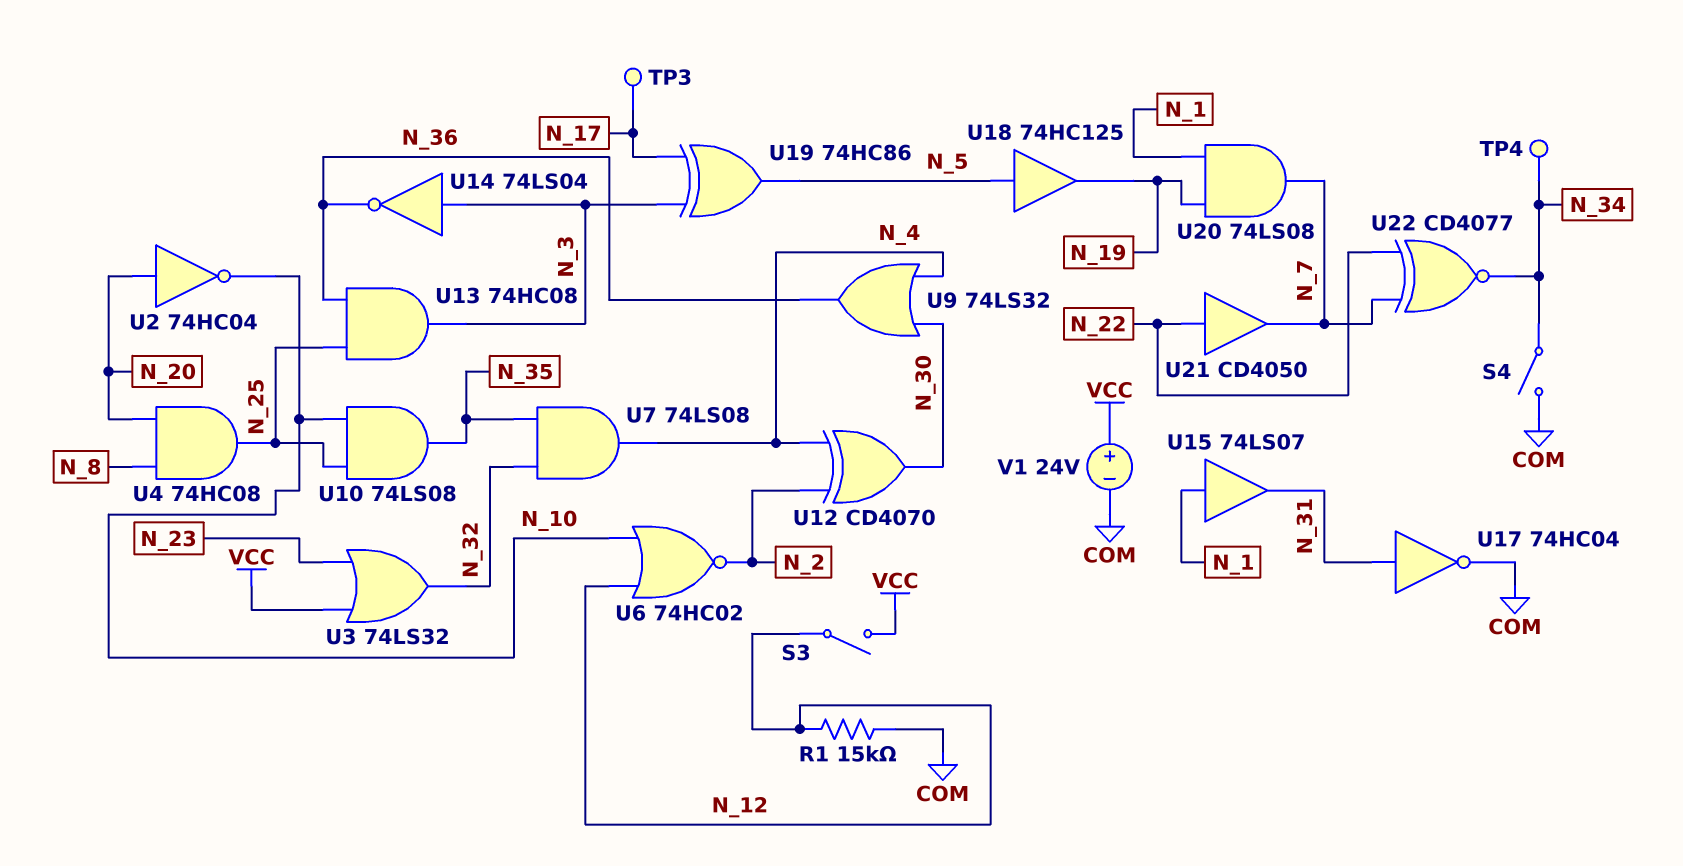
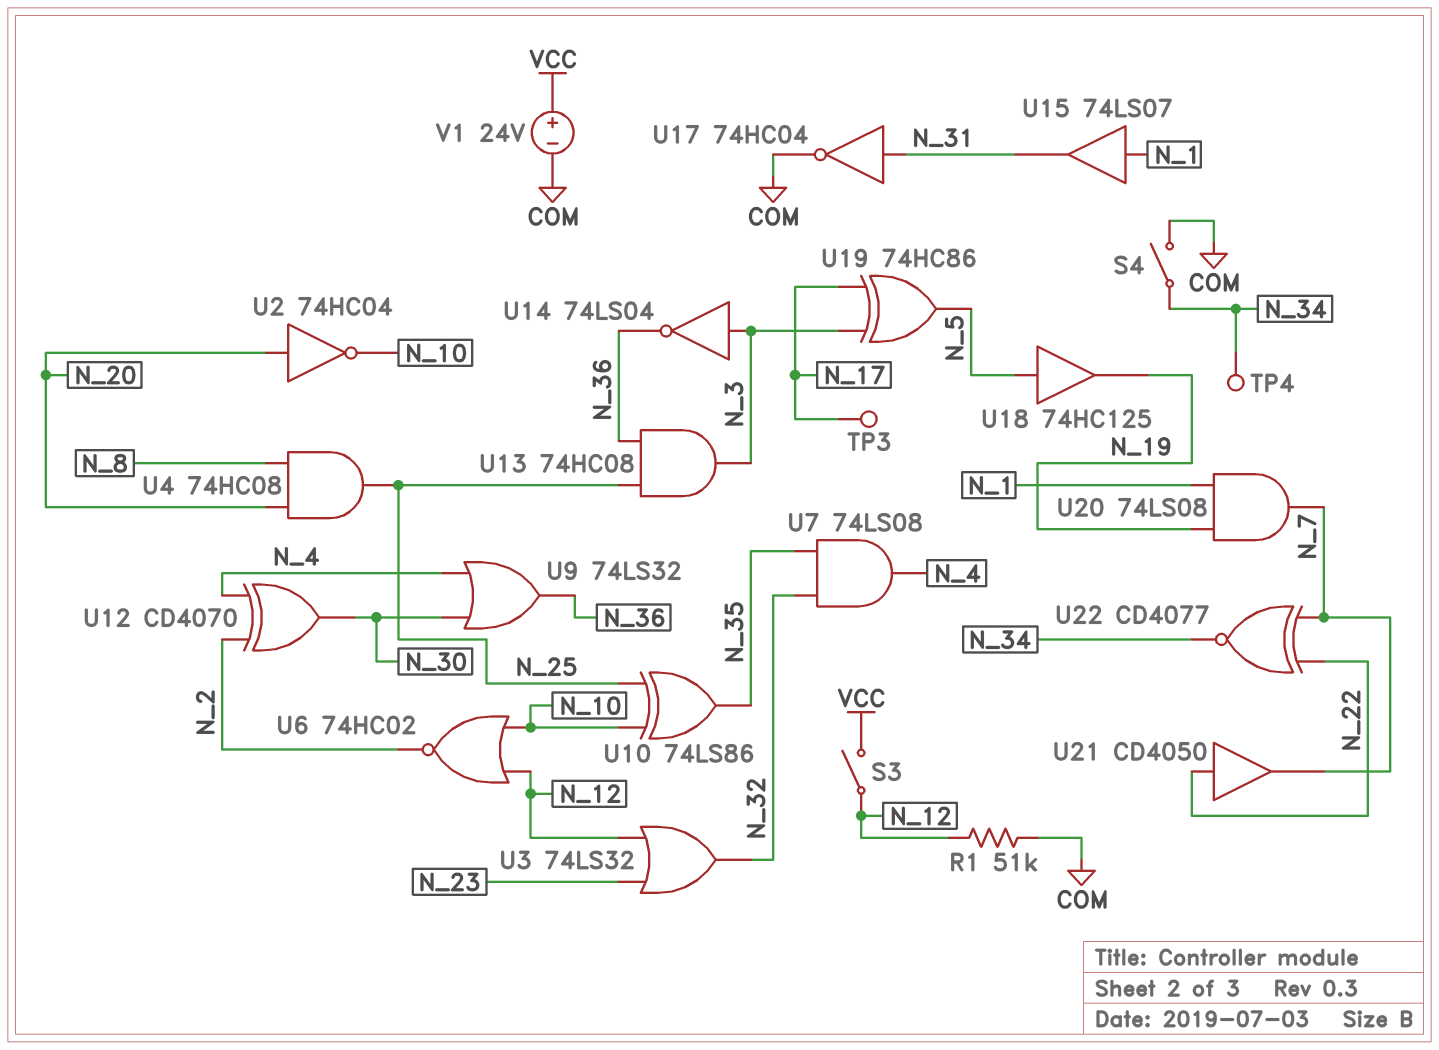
R1: 15k (COM, N_12) -> 51k (COM, N_12)
U3: OR 74LS32 (in N_23, in VCC, out N_32) -> OR 74LS32 (in N_12, in N_23, out N_32)
U10: AND 74LS08 (in N_10, in N_25, out N_35) -> XOR 74LS86 (in N_10, in N_25, out N_35)

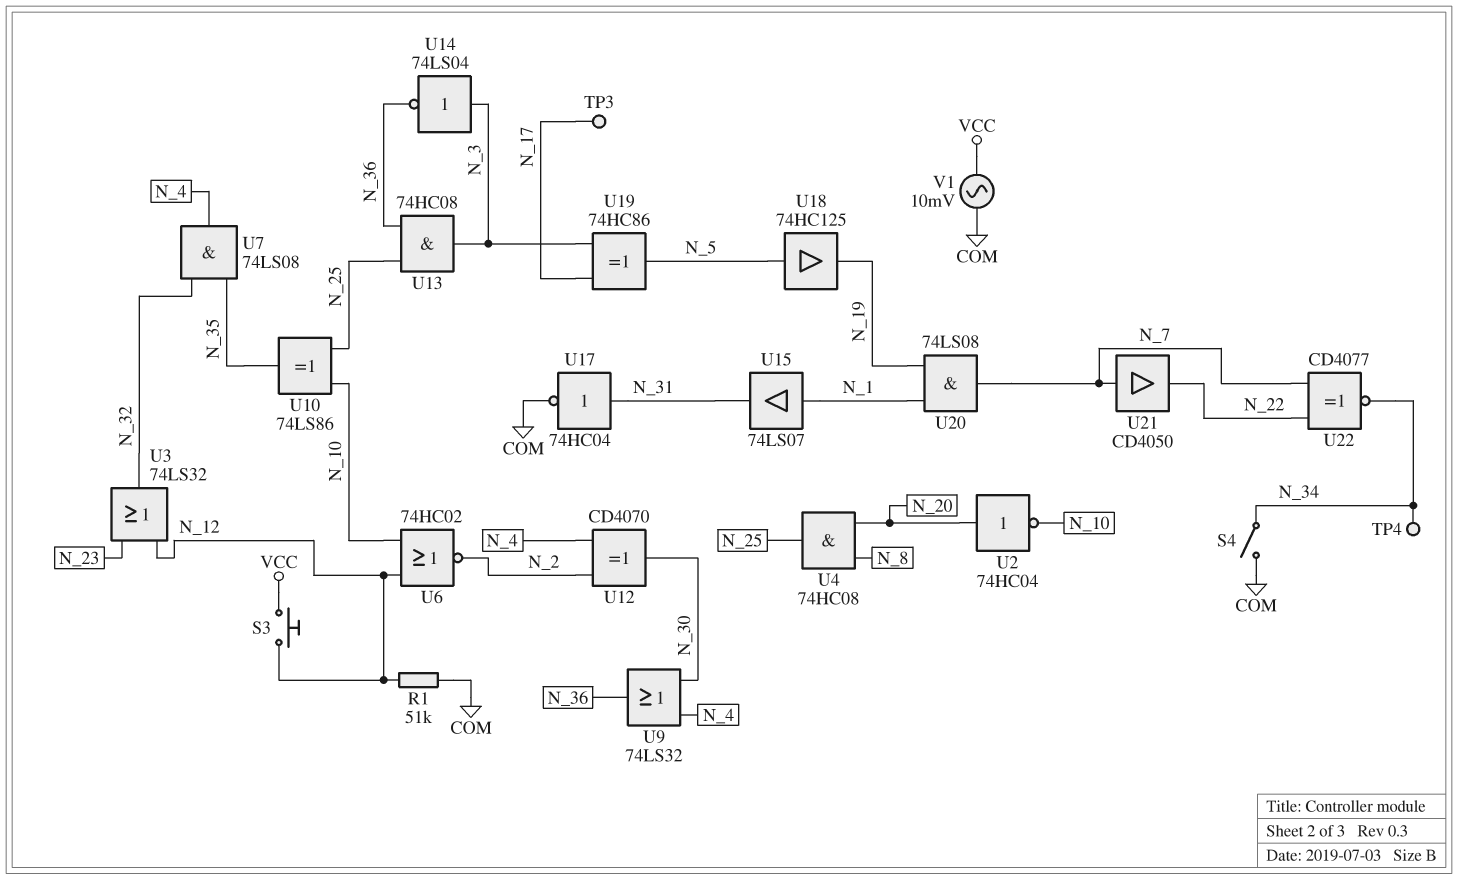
S3: switch (N_12, VCC) -> button (N_12, VCC)
U21: buffer CD4050 (in N_22, out N_7) -> buffer CD4050 (in N_7, out N_22)
V1: 24V (plus VCC, minus COM) -> AC 10mV (COM, VCC)

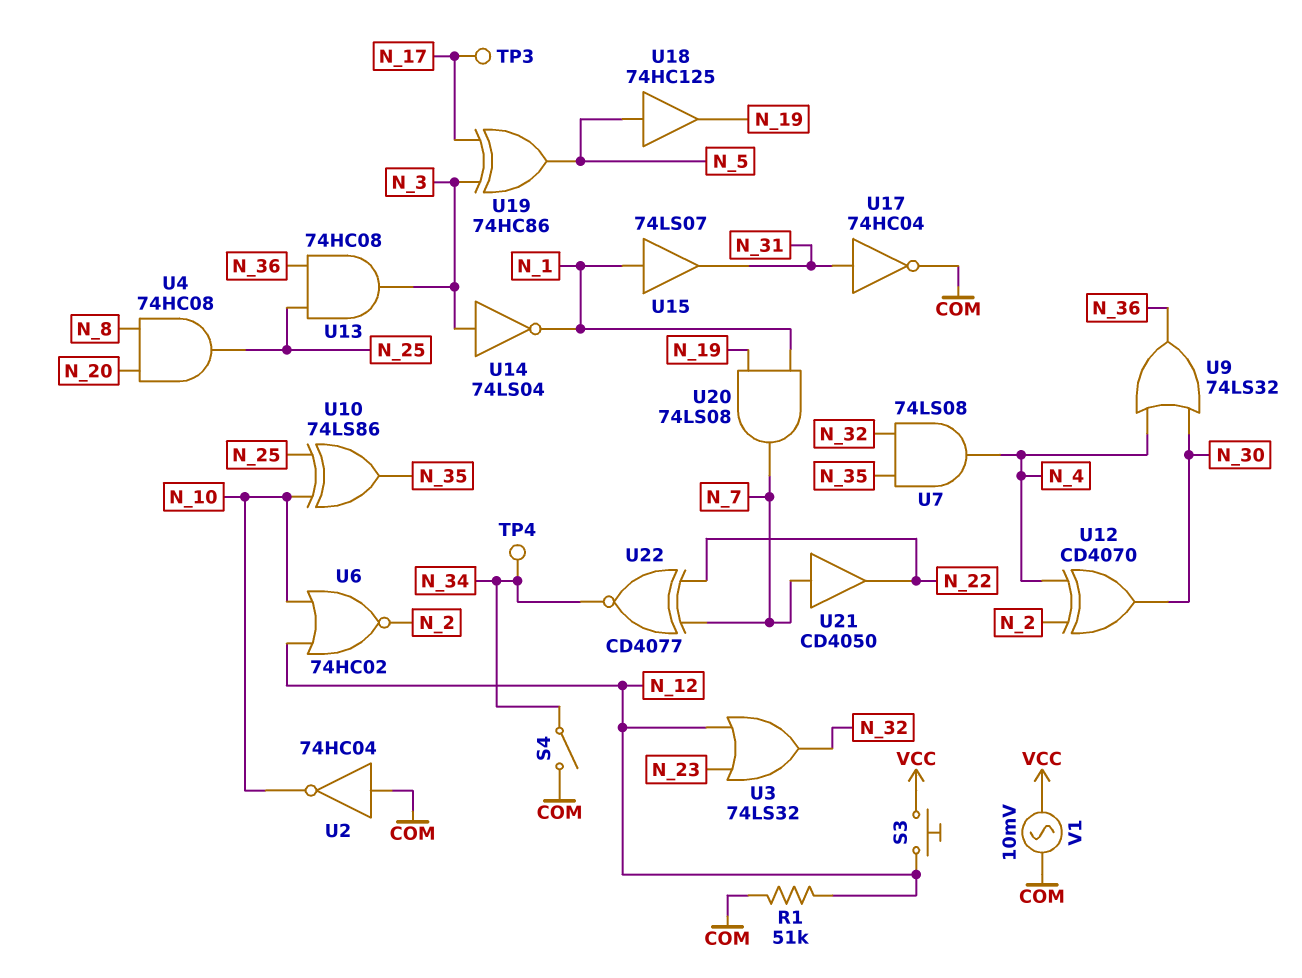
U2: NOT 74HC04 (in N_20, out N_10) -> NOT 74HC04 (in COM, out N_10)
U14: NOT 74LS04 (in N_3, out N_36) -> NOT 74LS04 (in N_3, out N_1)

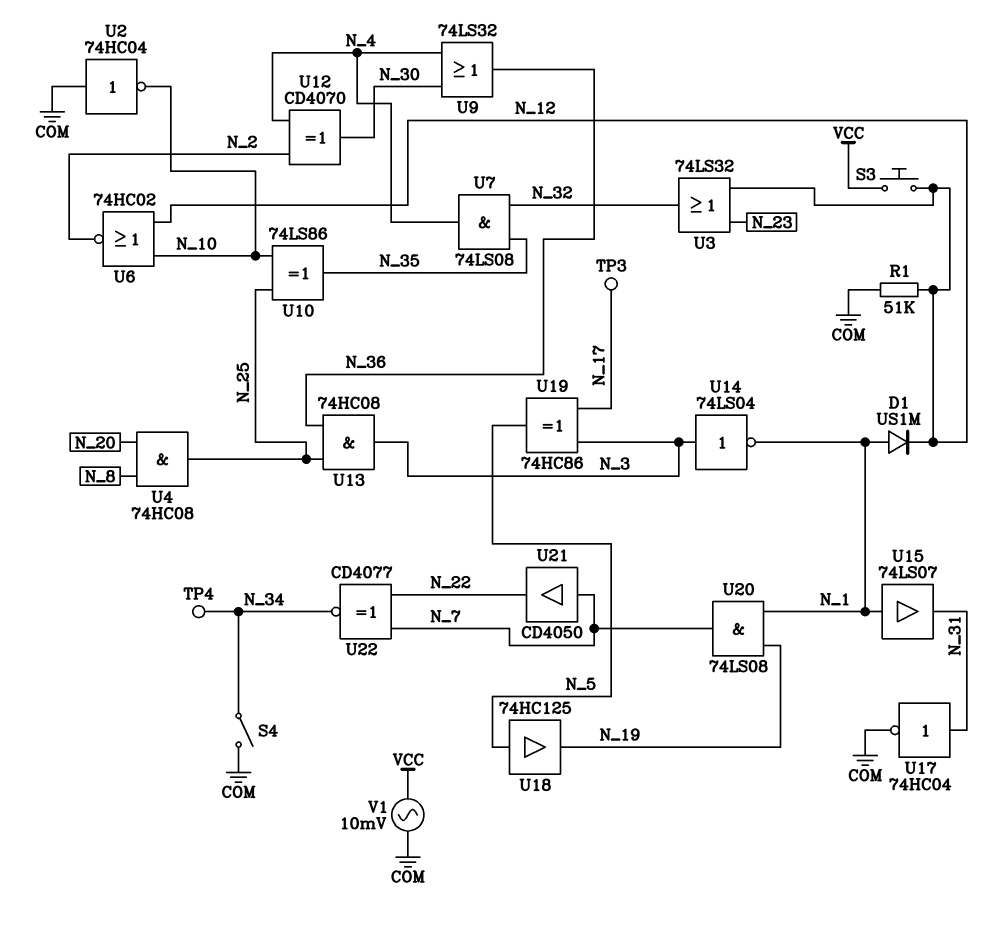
D1: none -> diode US1M (A N_1, K N_12)

